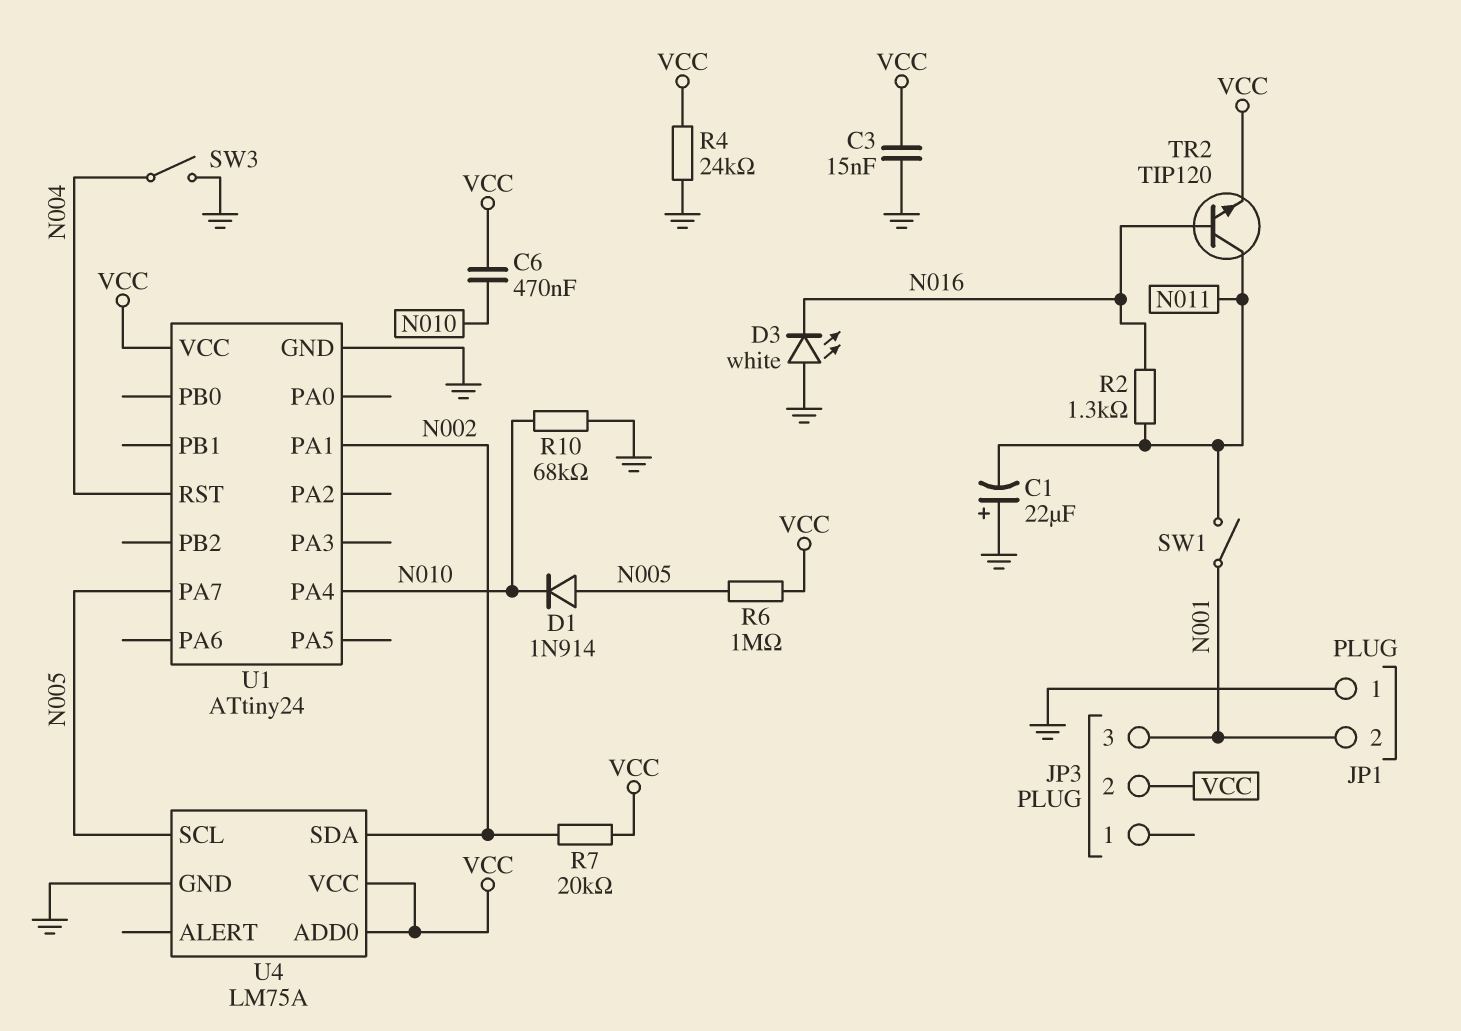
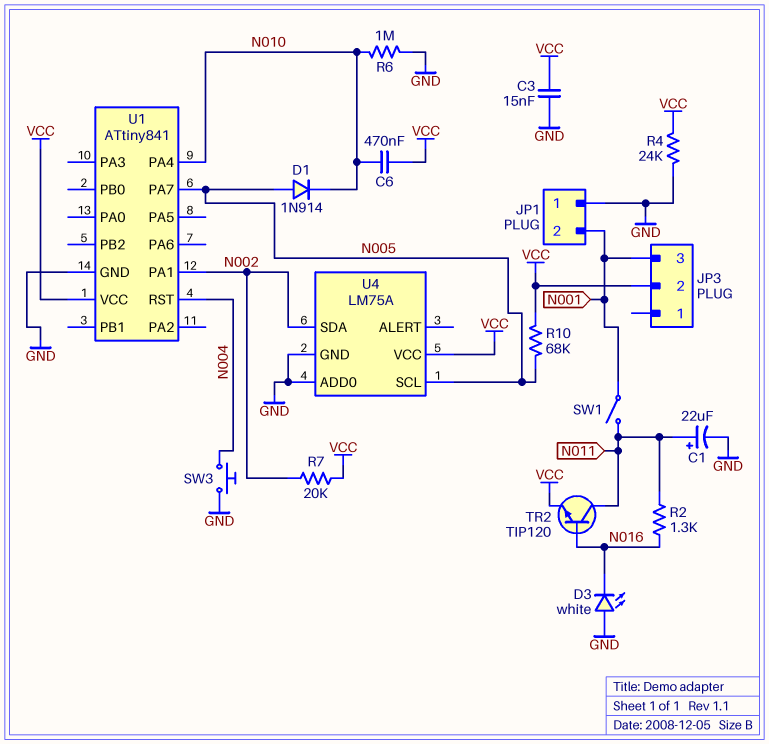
C1: 22uF (plus GND, minus N011) -> 22uF (plus N011, minus GND)
R6: 1M (N005, VCC) -> 1M (GND, N010)
R10: 68k (GND, N010) -> 68k (N005, VCC)
SW3: switch (GND, N004) -> button (GND, N004)
U1: ATtiny24 -> ATtiny841
U4 pin ADD0: VCC -> GND

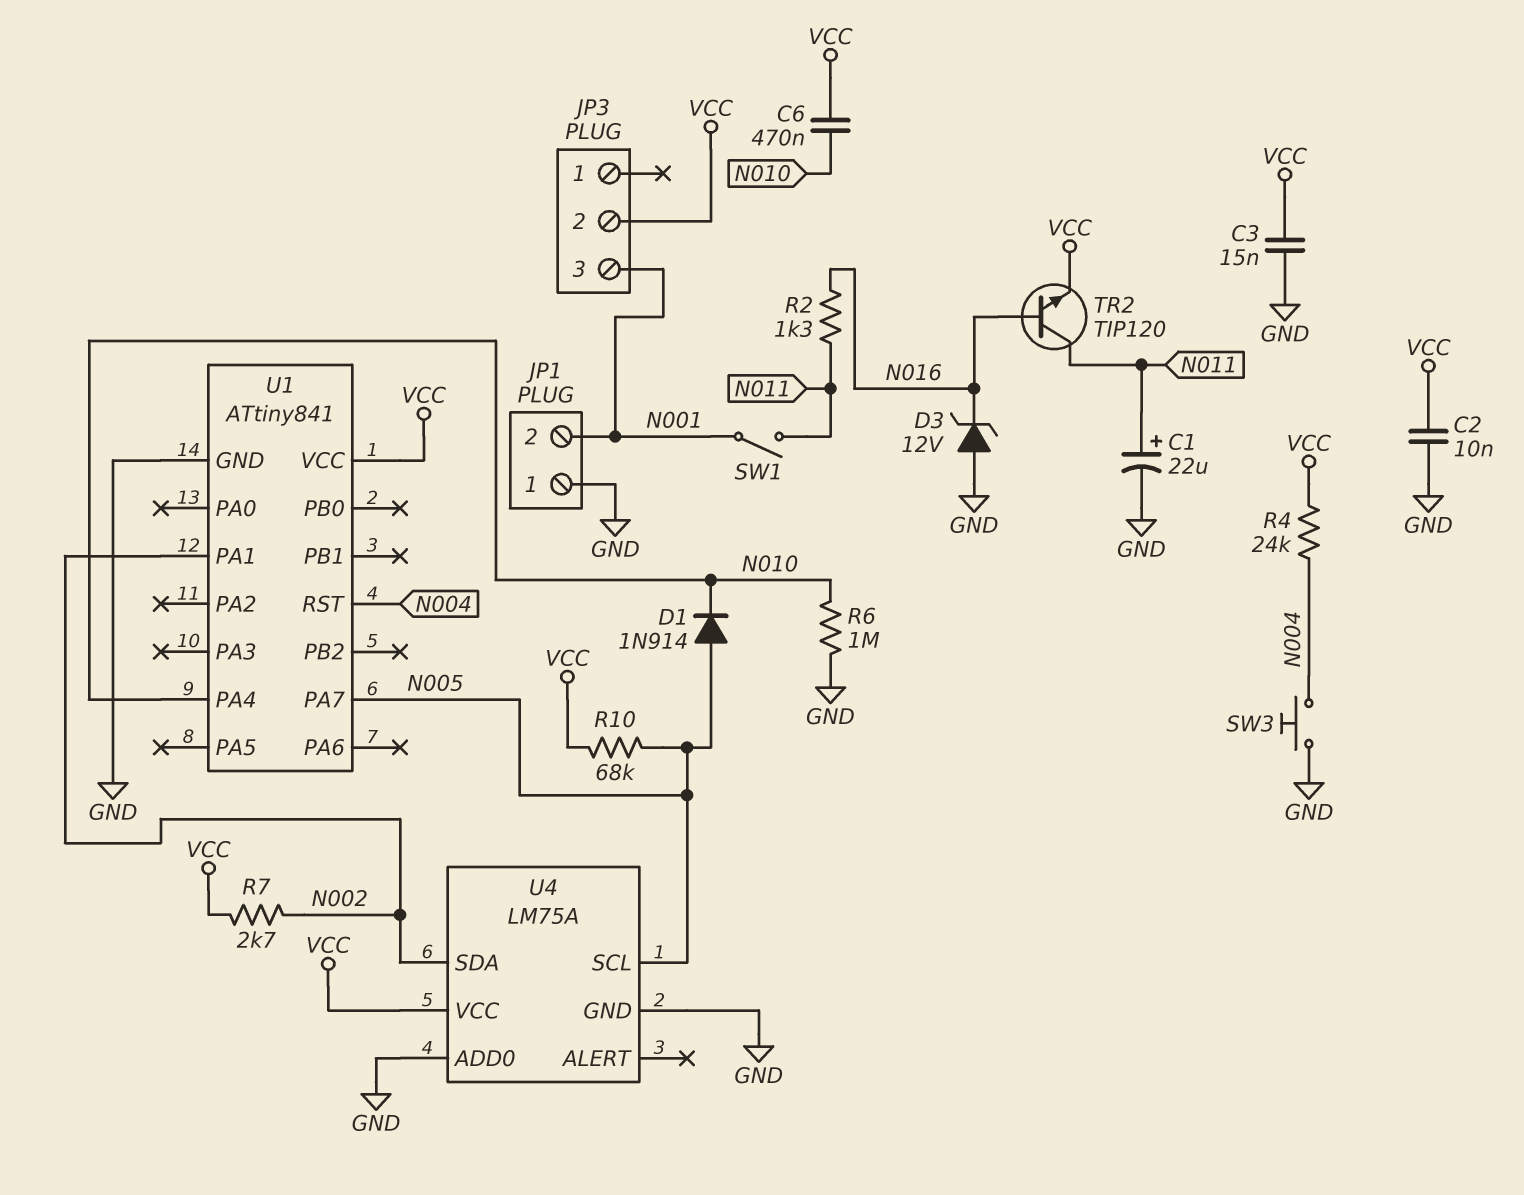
C2: none -> 10nF (GND, VCC)
D3: LED white (A GND, K N016) -> zener 12V (A GND, K N016)
R4: 24k (GND, VCC) -> 24k (N004, VCC)
R7: 20k (N002, VCC) -> 2.7k (N002, VCC)

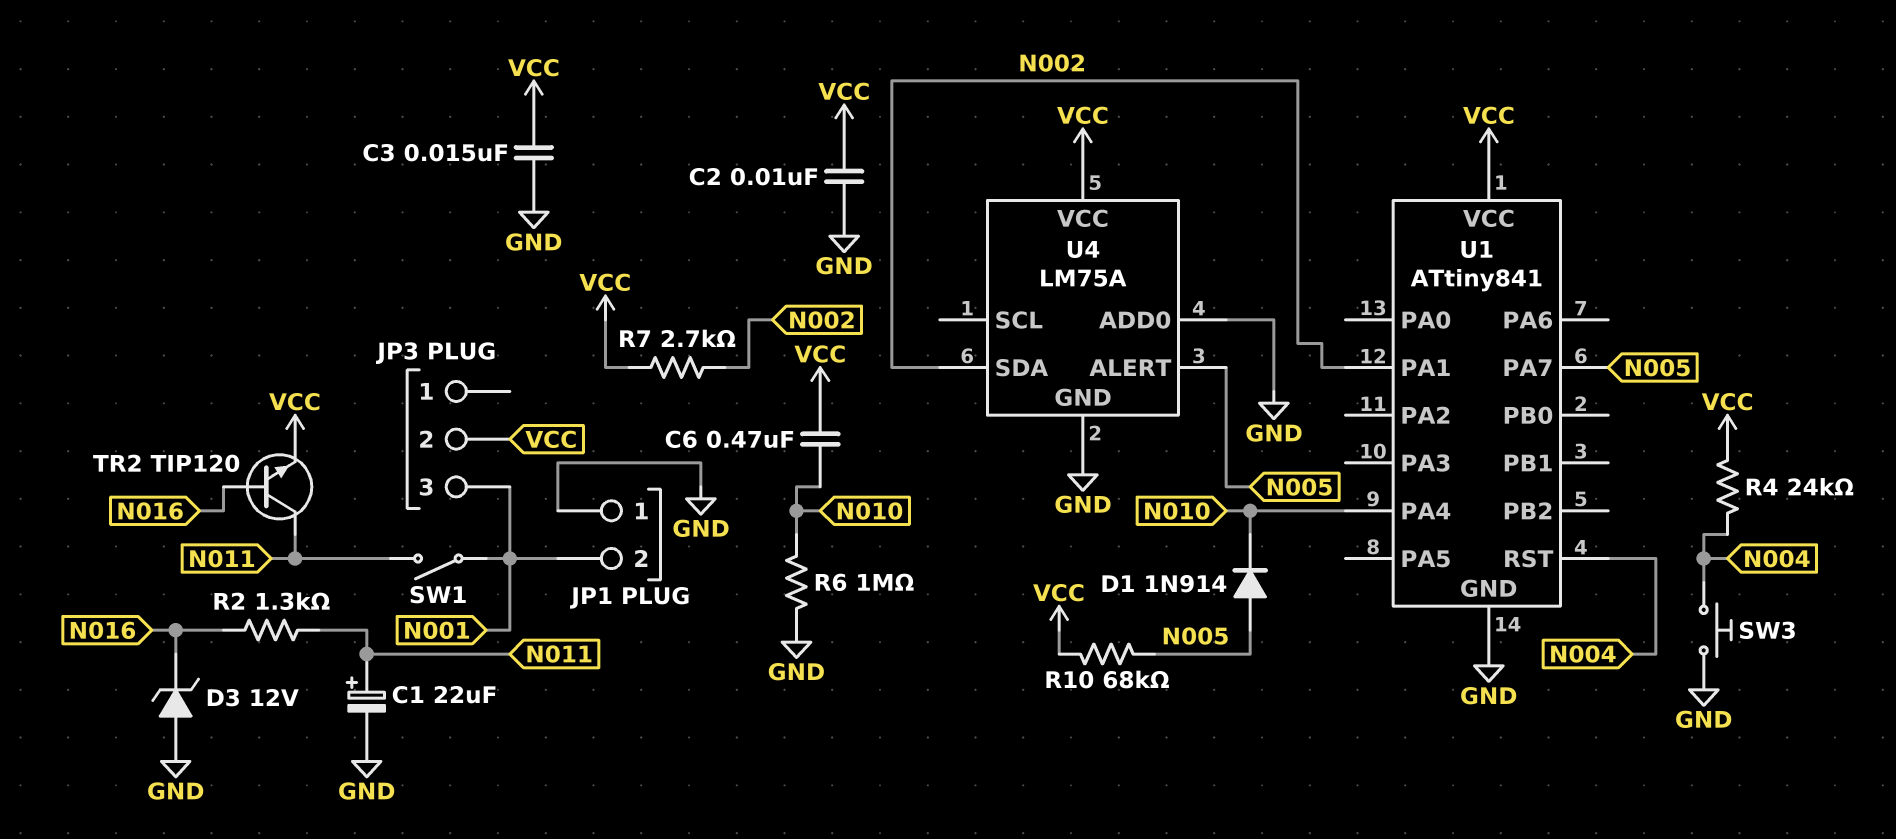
U4 pin ALERT: none -> N005
U4 pin SCL: N005 -> none

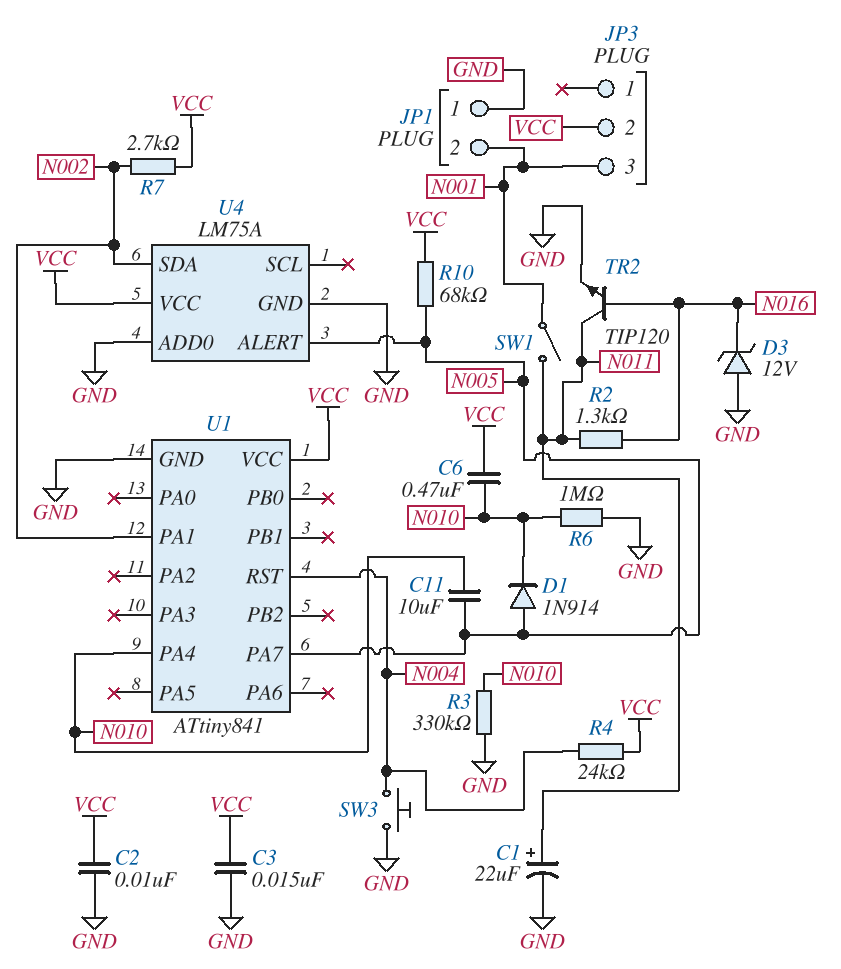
C11: none -> 10uF (N005, N010)
R3: none -> 330k (GND, N010)
TR2: NPN TIP120 (B N016, C N011, E VCC) -> NPN TIP120 (B N016, C N011, E GND)

